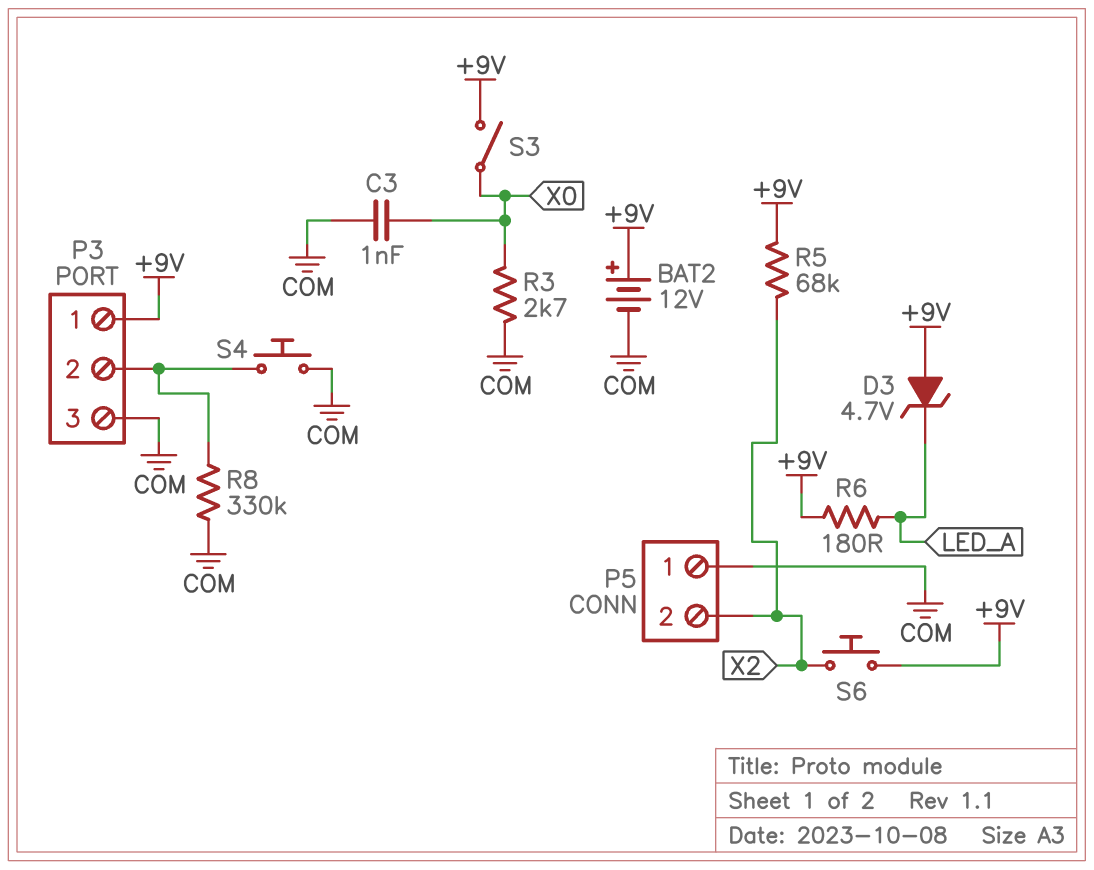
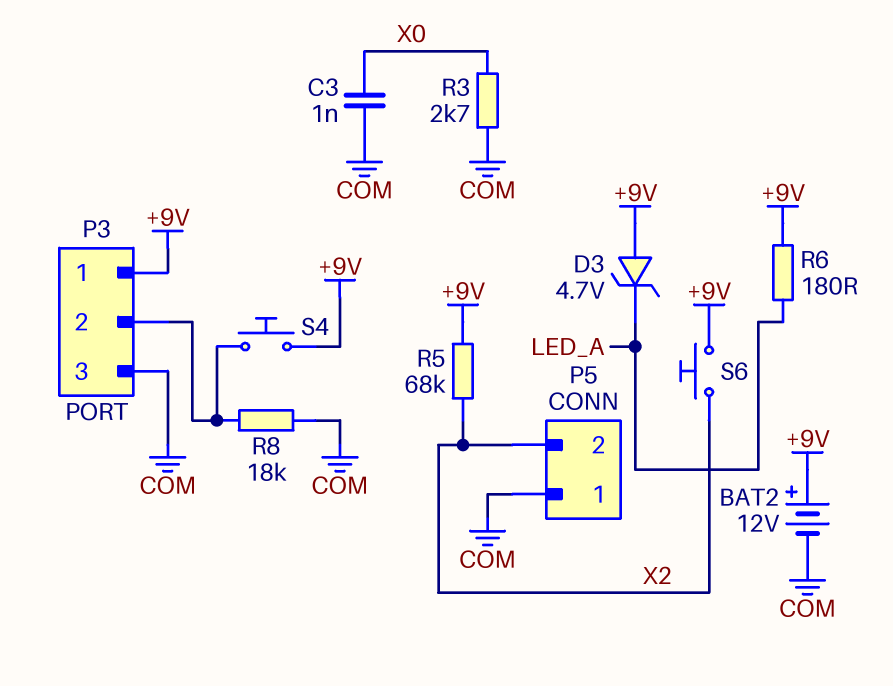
R8: 330k (COM, P3/2) -> 18k (COM, P3/2)
S3: switch (+9V, X0) -> none
S4: button (COM, P3/2) -> button (+9V, P3/2)

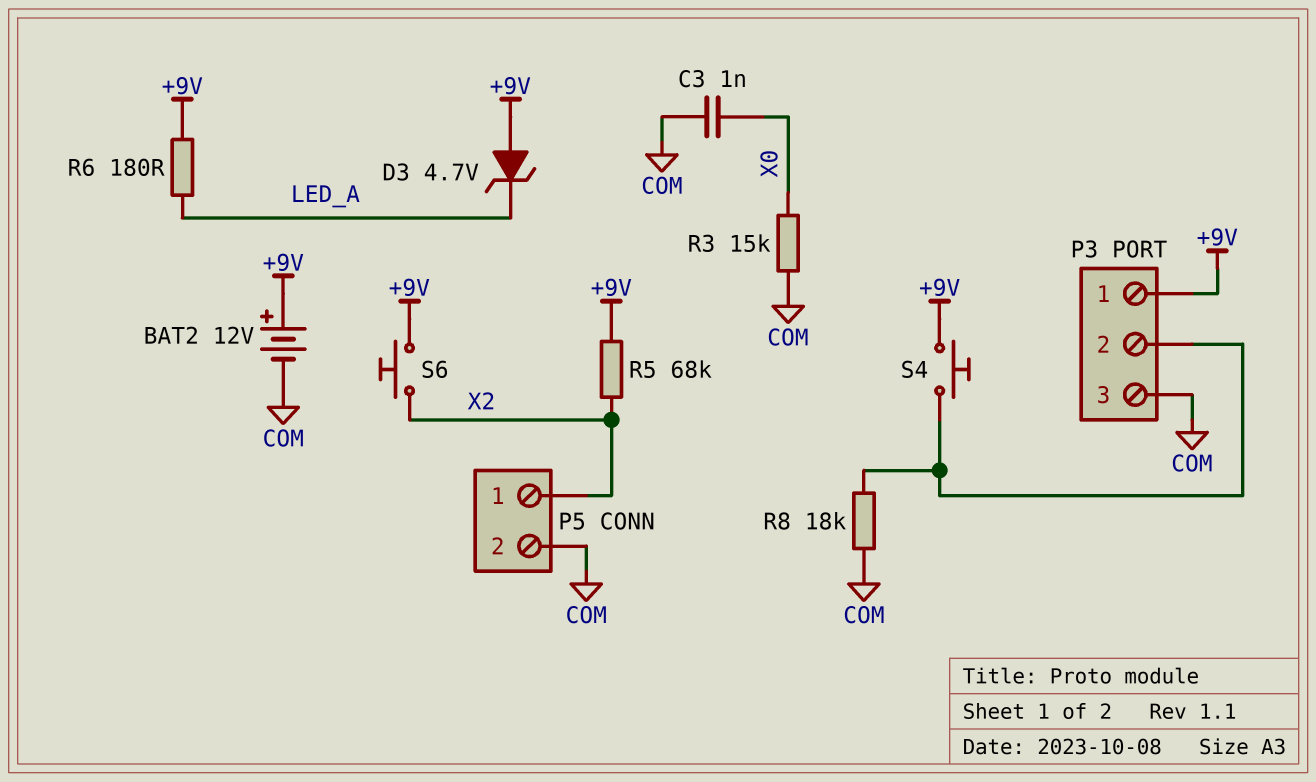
P5 pin 1: COM -> X2
P5 pin 2: X2 -> COM
R3: 2.7k (COM, X0) -> 15k (COM, X0)

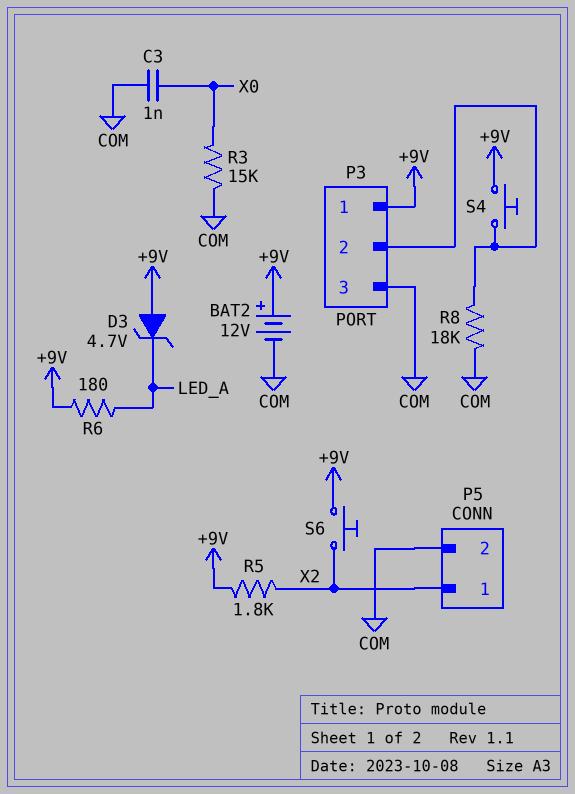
R5: 68k (+9V, X2) -> 1.8k (+9V, X2)

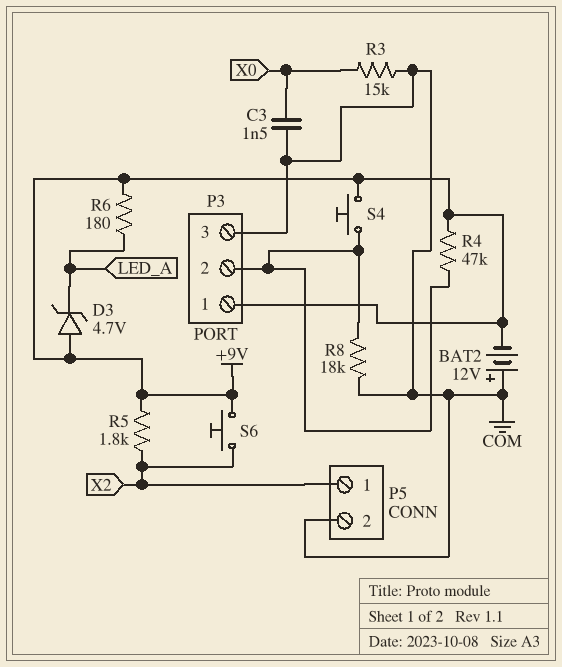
BAT2: 12V (plus +9V, minus COM) -> 12V (plus COM, minus +9V)
C3: 1nF (COM, X0) -> 1.5nF (COM, X0)
R4: none -> 47k (+9V, P3/2)

